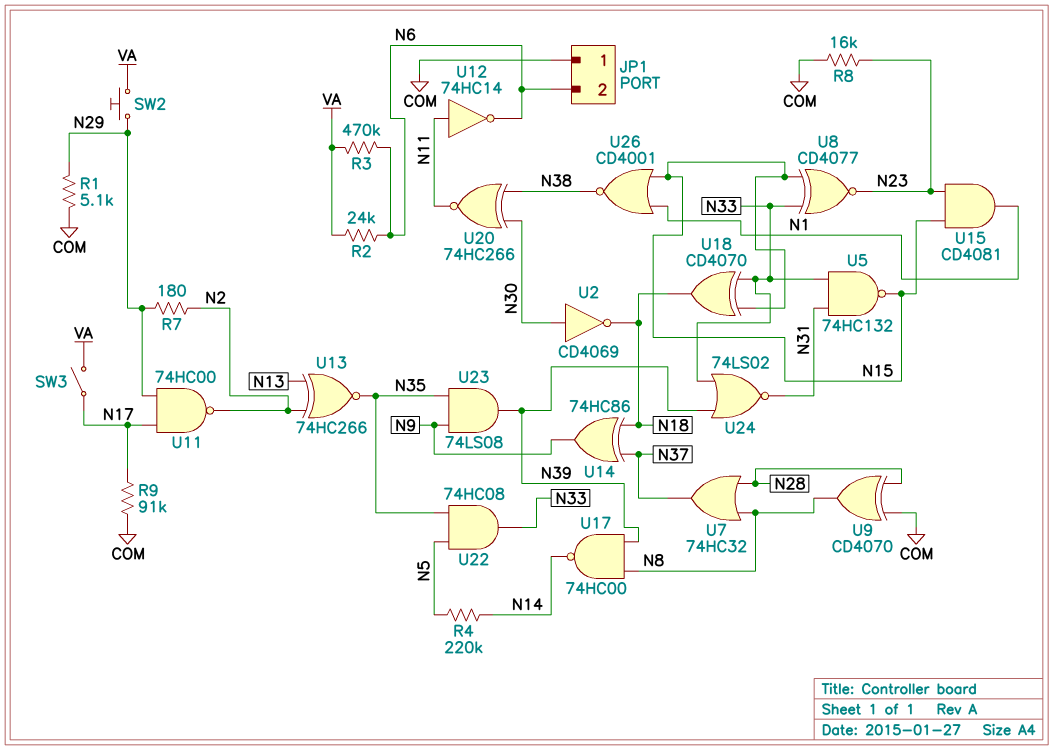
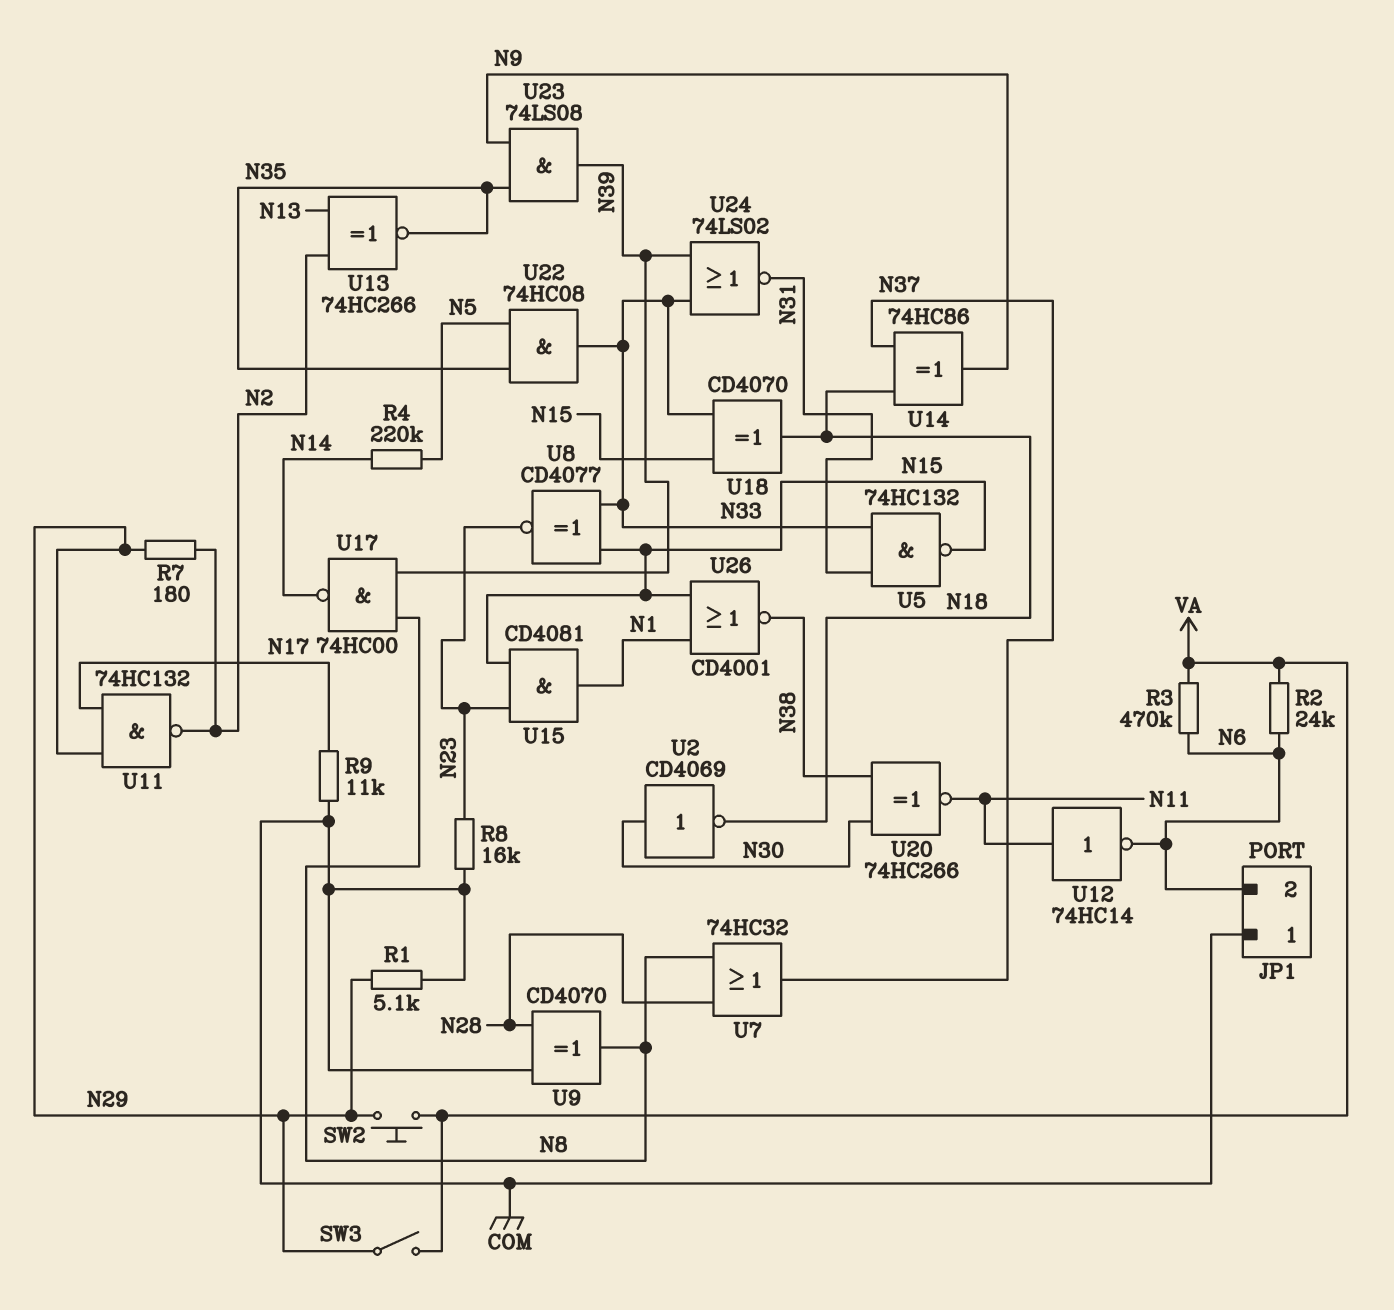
R9: 91k (COM, N17) -> 11k (COM, N17)
SW3: switch (N17, VA) -> switch (N29, VA)
U11: NAND 74HC00 (in N17, in N29, out N2) -> NAND 74HC132 (in N17, in N29, out N2)

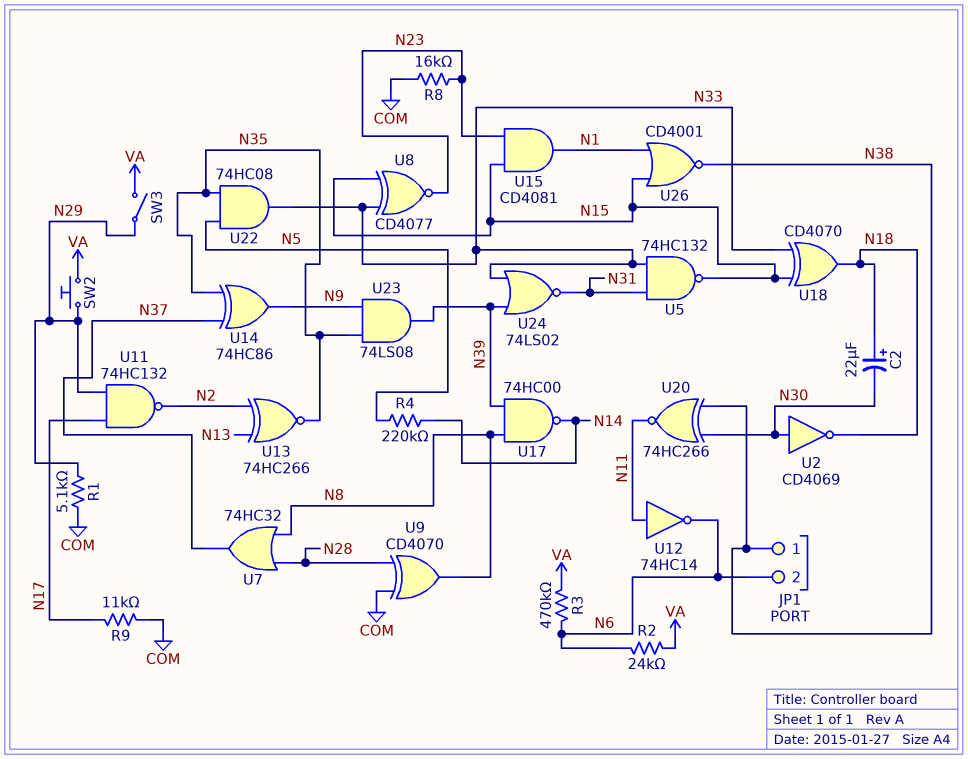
C2: none -> 22uF (plus N18, minus N30)
JP1 pin 1: COM -> N38
R7: 180 (N2, N29) -> none
U14: XOR 74HC86 (in N18, in N37, out N9) -> XOR 74HC86 (in N35, in N37, out N9)

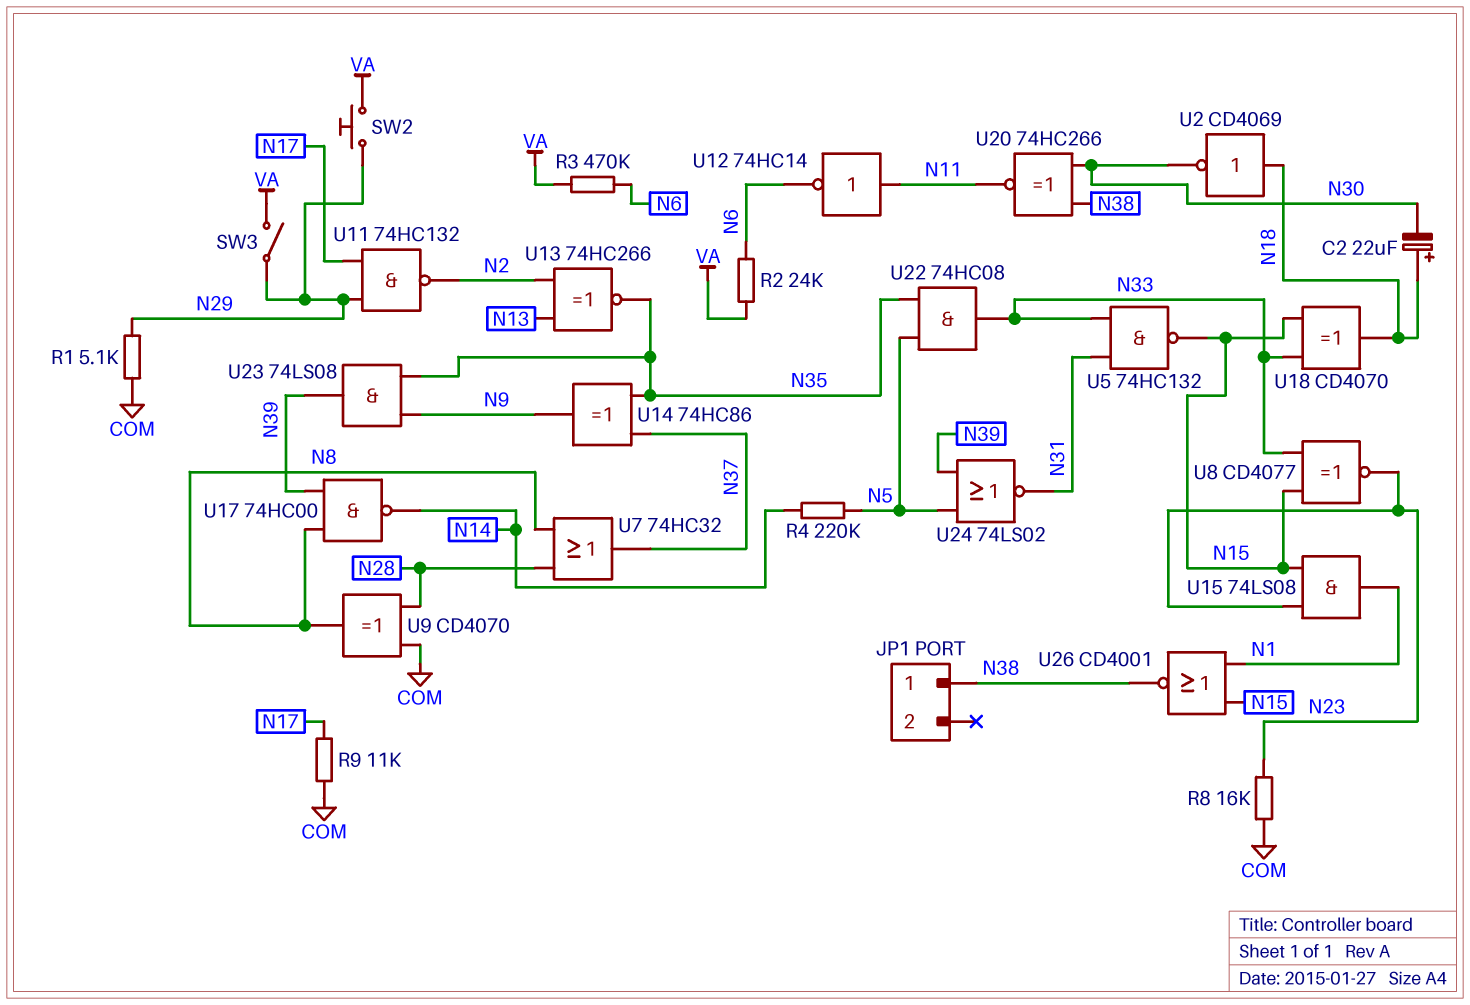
JP1 pin 2: N6 -> none
U2: NOT CD4069 (in N30, out N18) -> NOT CD4069 (in N18, out N30)
U15: AND CD4081 (in N15, in N23, out N1) -> AND 74LS08 (in N15, in N23, out N1)
U24: NOR 74LS02 (in N33, in N39, out N31) -> NOR 74LS02 (in N5, in N39, out N31)

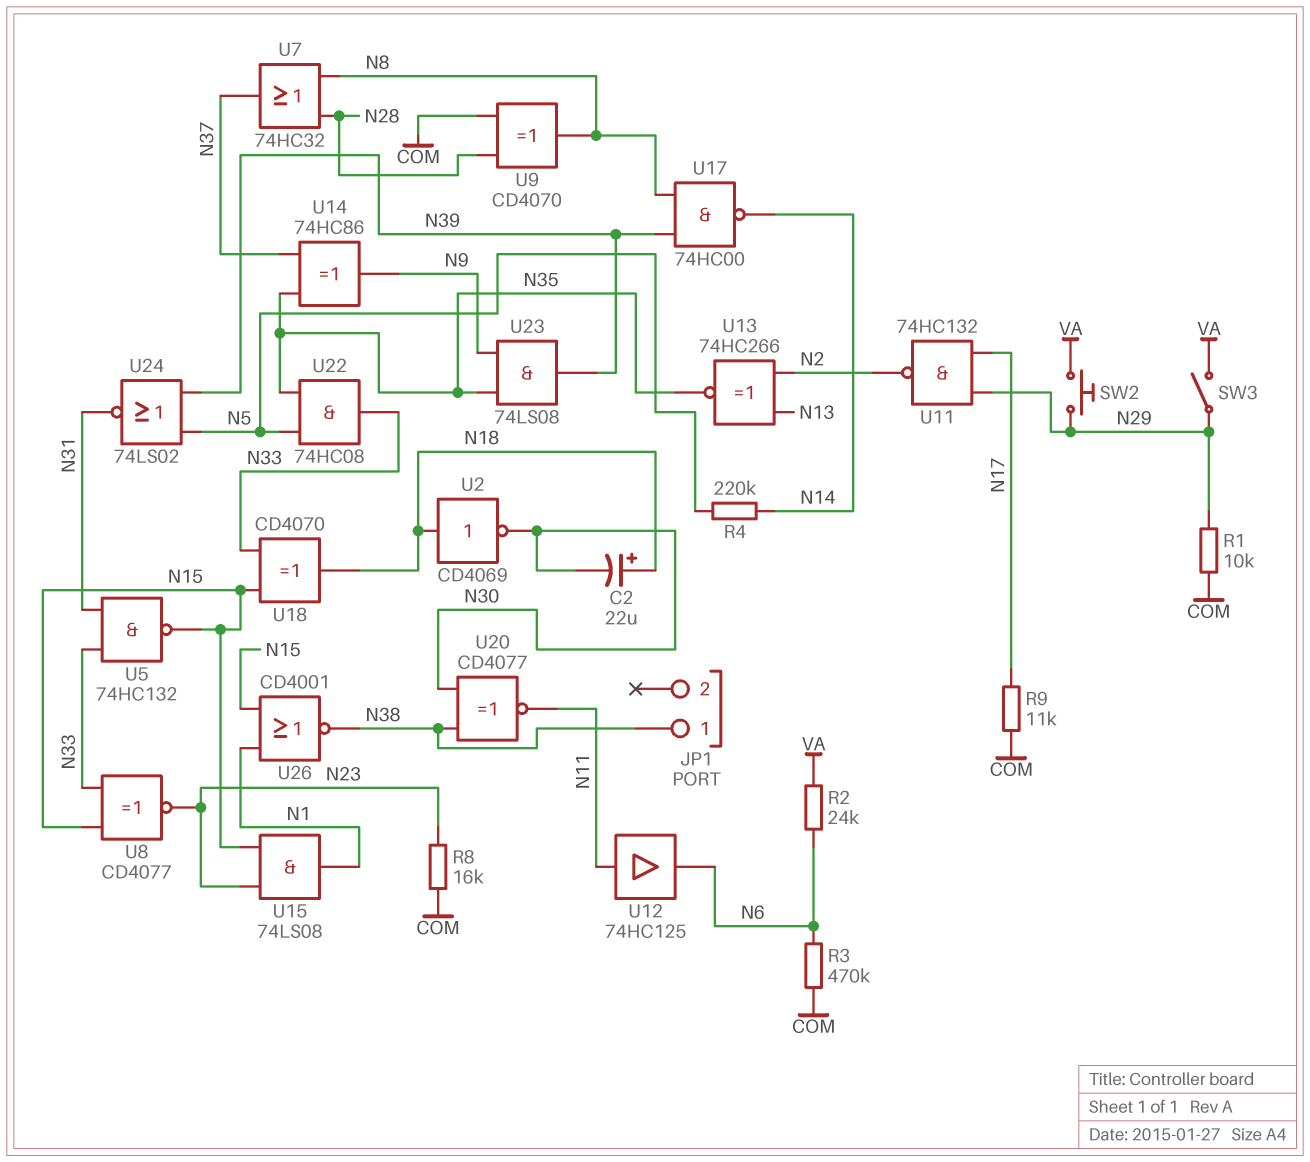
R1: 5.1k (COM, N29) -> 10k (COM, N29)
R3: 470k (N6, VA) -> 470k (COM, N6)
U12: NOT 74HC14 (in N11, out N6) -> buffer 74HC125 (in N11, out N6)
U20: XNOR 74HC266 (in N30, in N38, out N11) -> XNOR CD4077 (in N30, in N38, out N11)

